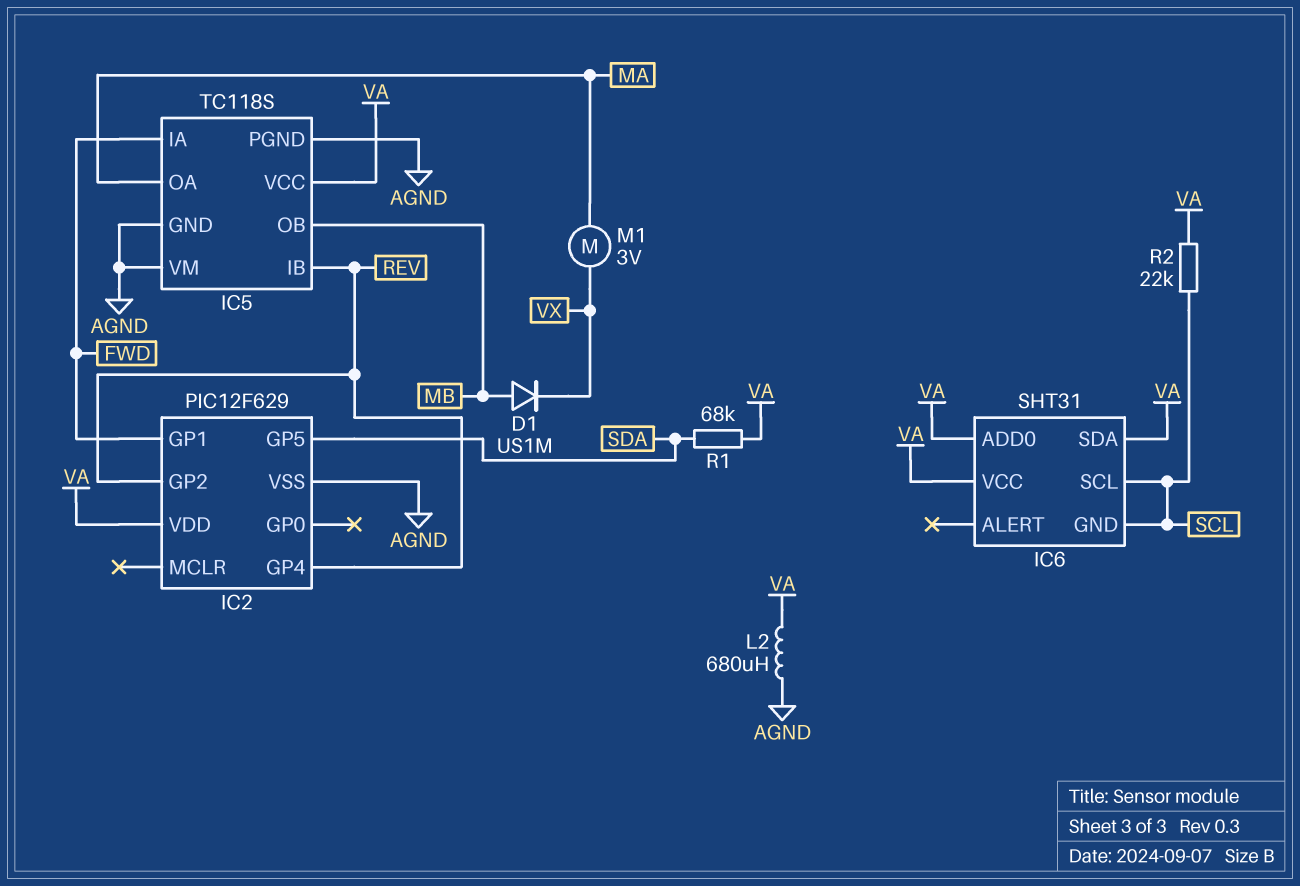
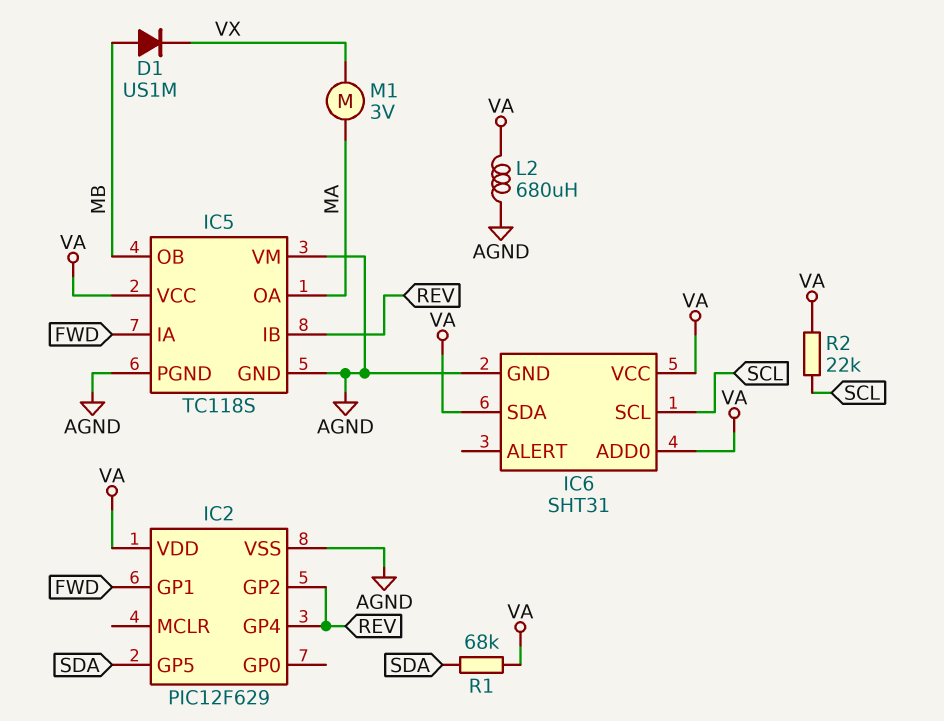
IC6 pin GND: SCL -> AGND

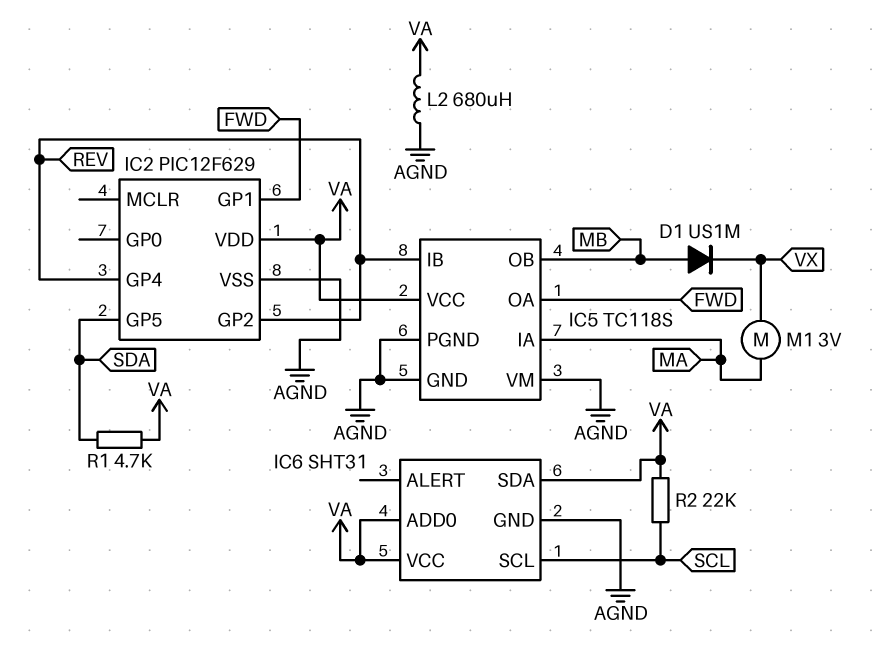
IC5 pin IA: FWD -> MA
IC5 pin OA: MA -> FWD
R1: 68k (SDA, VA) -> 4.7k (SDA, VA)

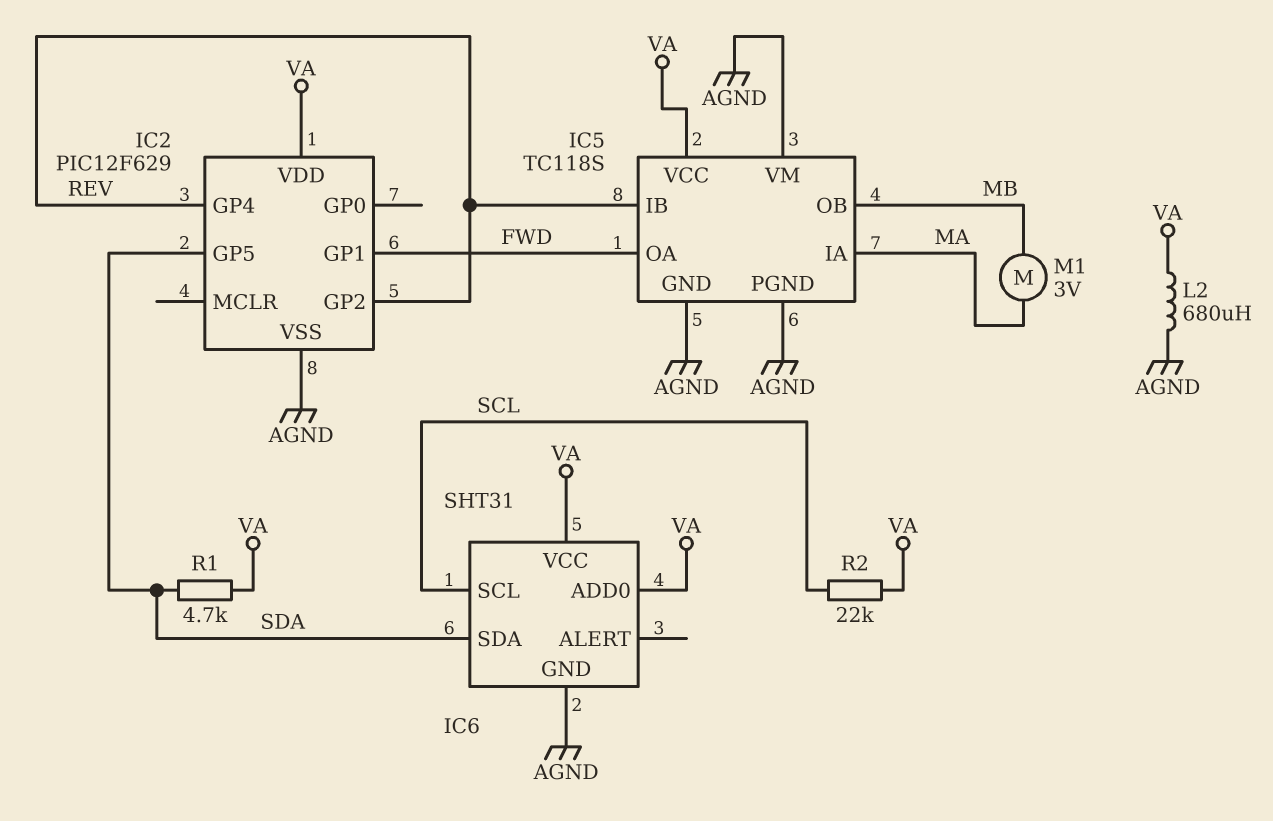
D1: diode US1M (A MB, K VX) -> none
IC6 pin SDA: VA -> SDA
M1: motor 3V (MA, VX) -> motor 3V (MA, MB)

